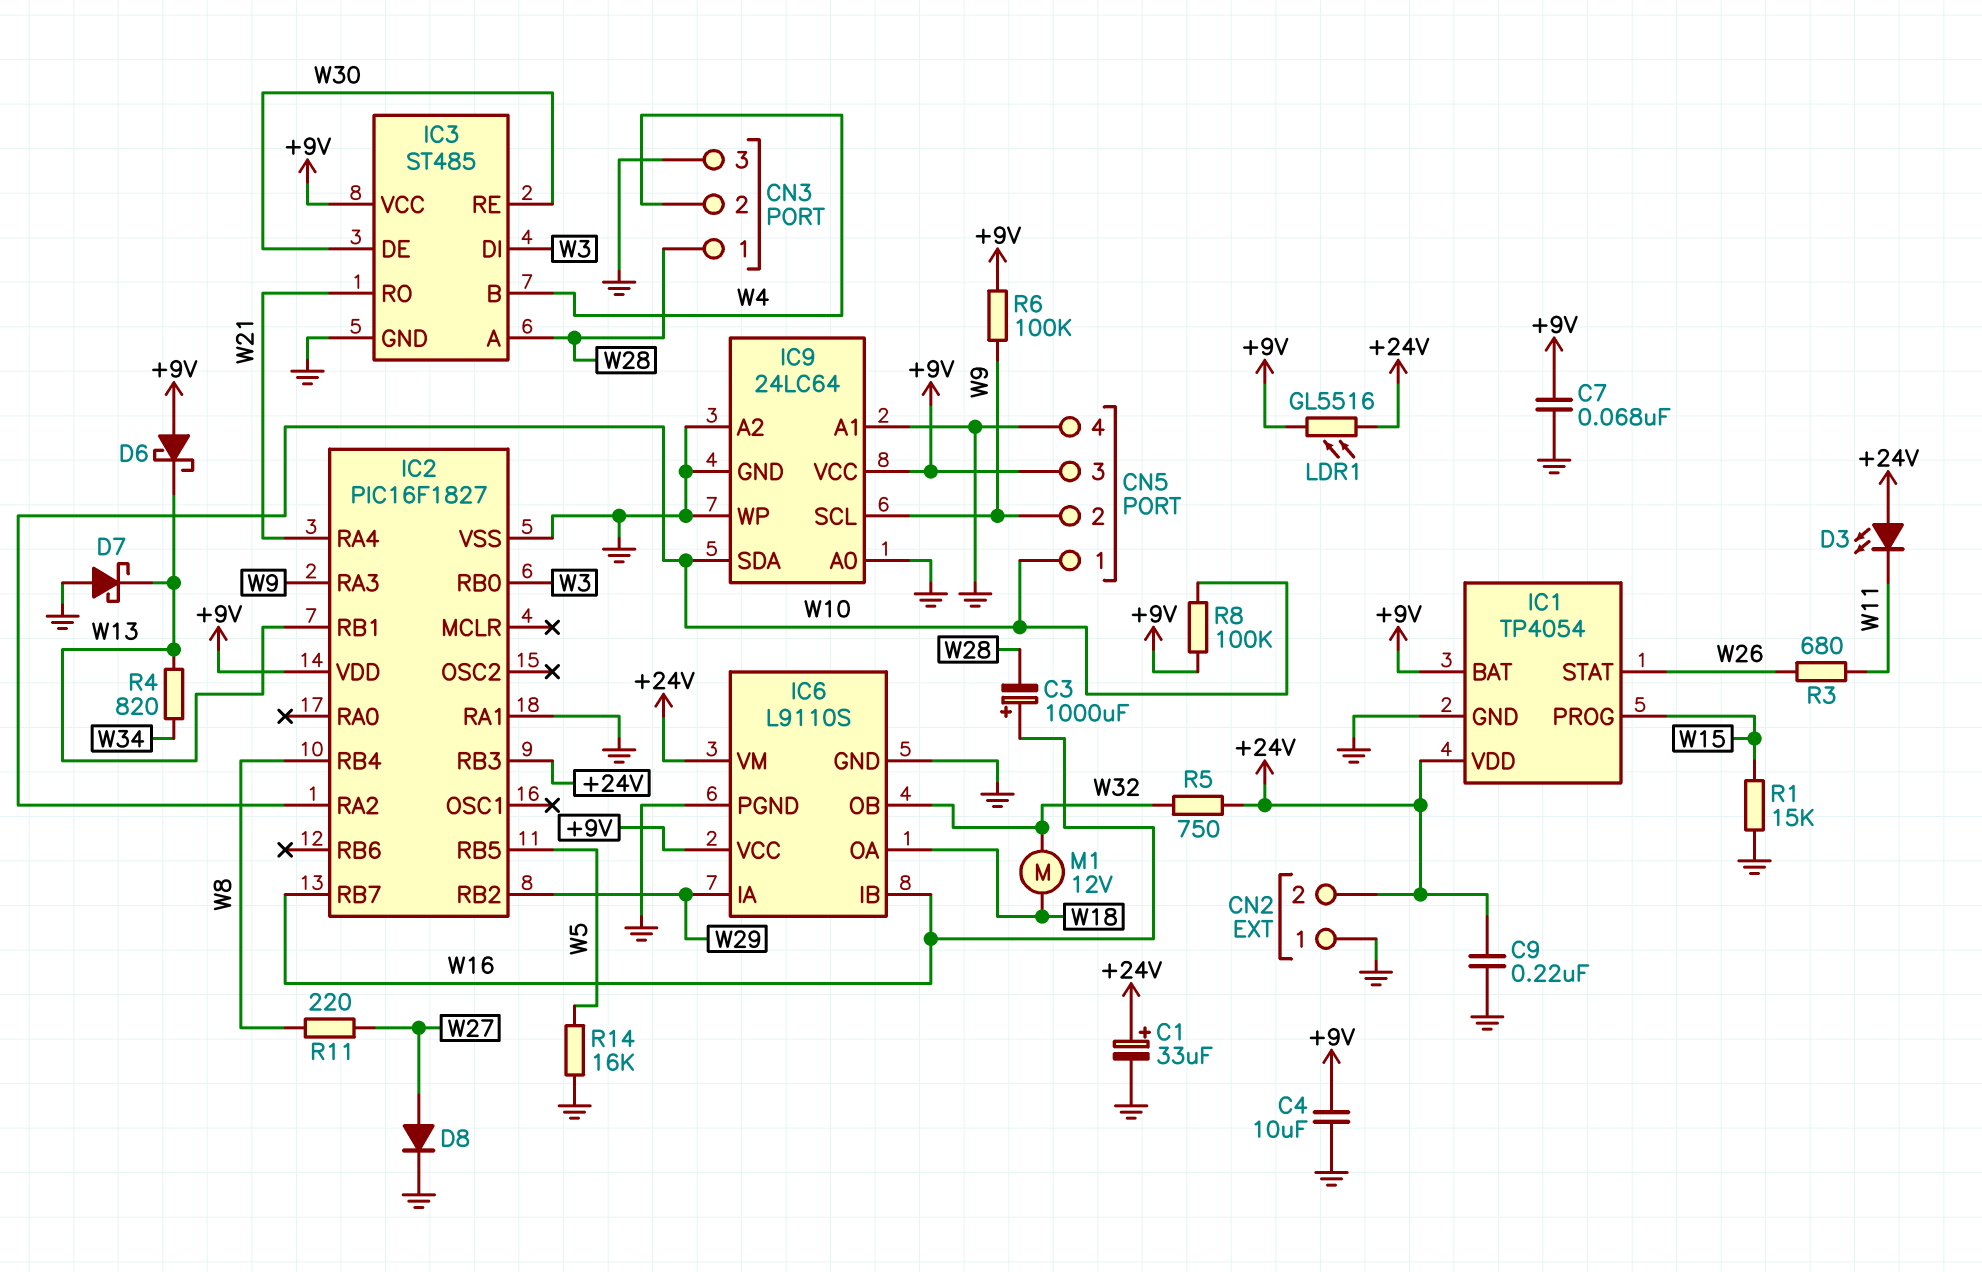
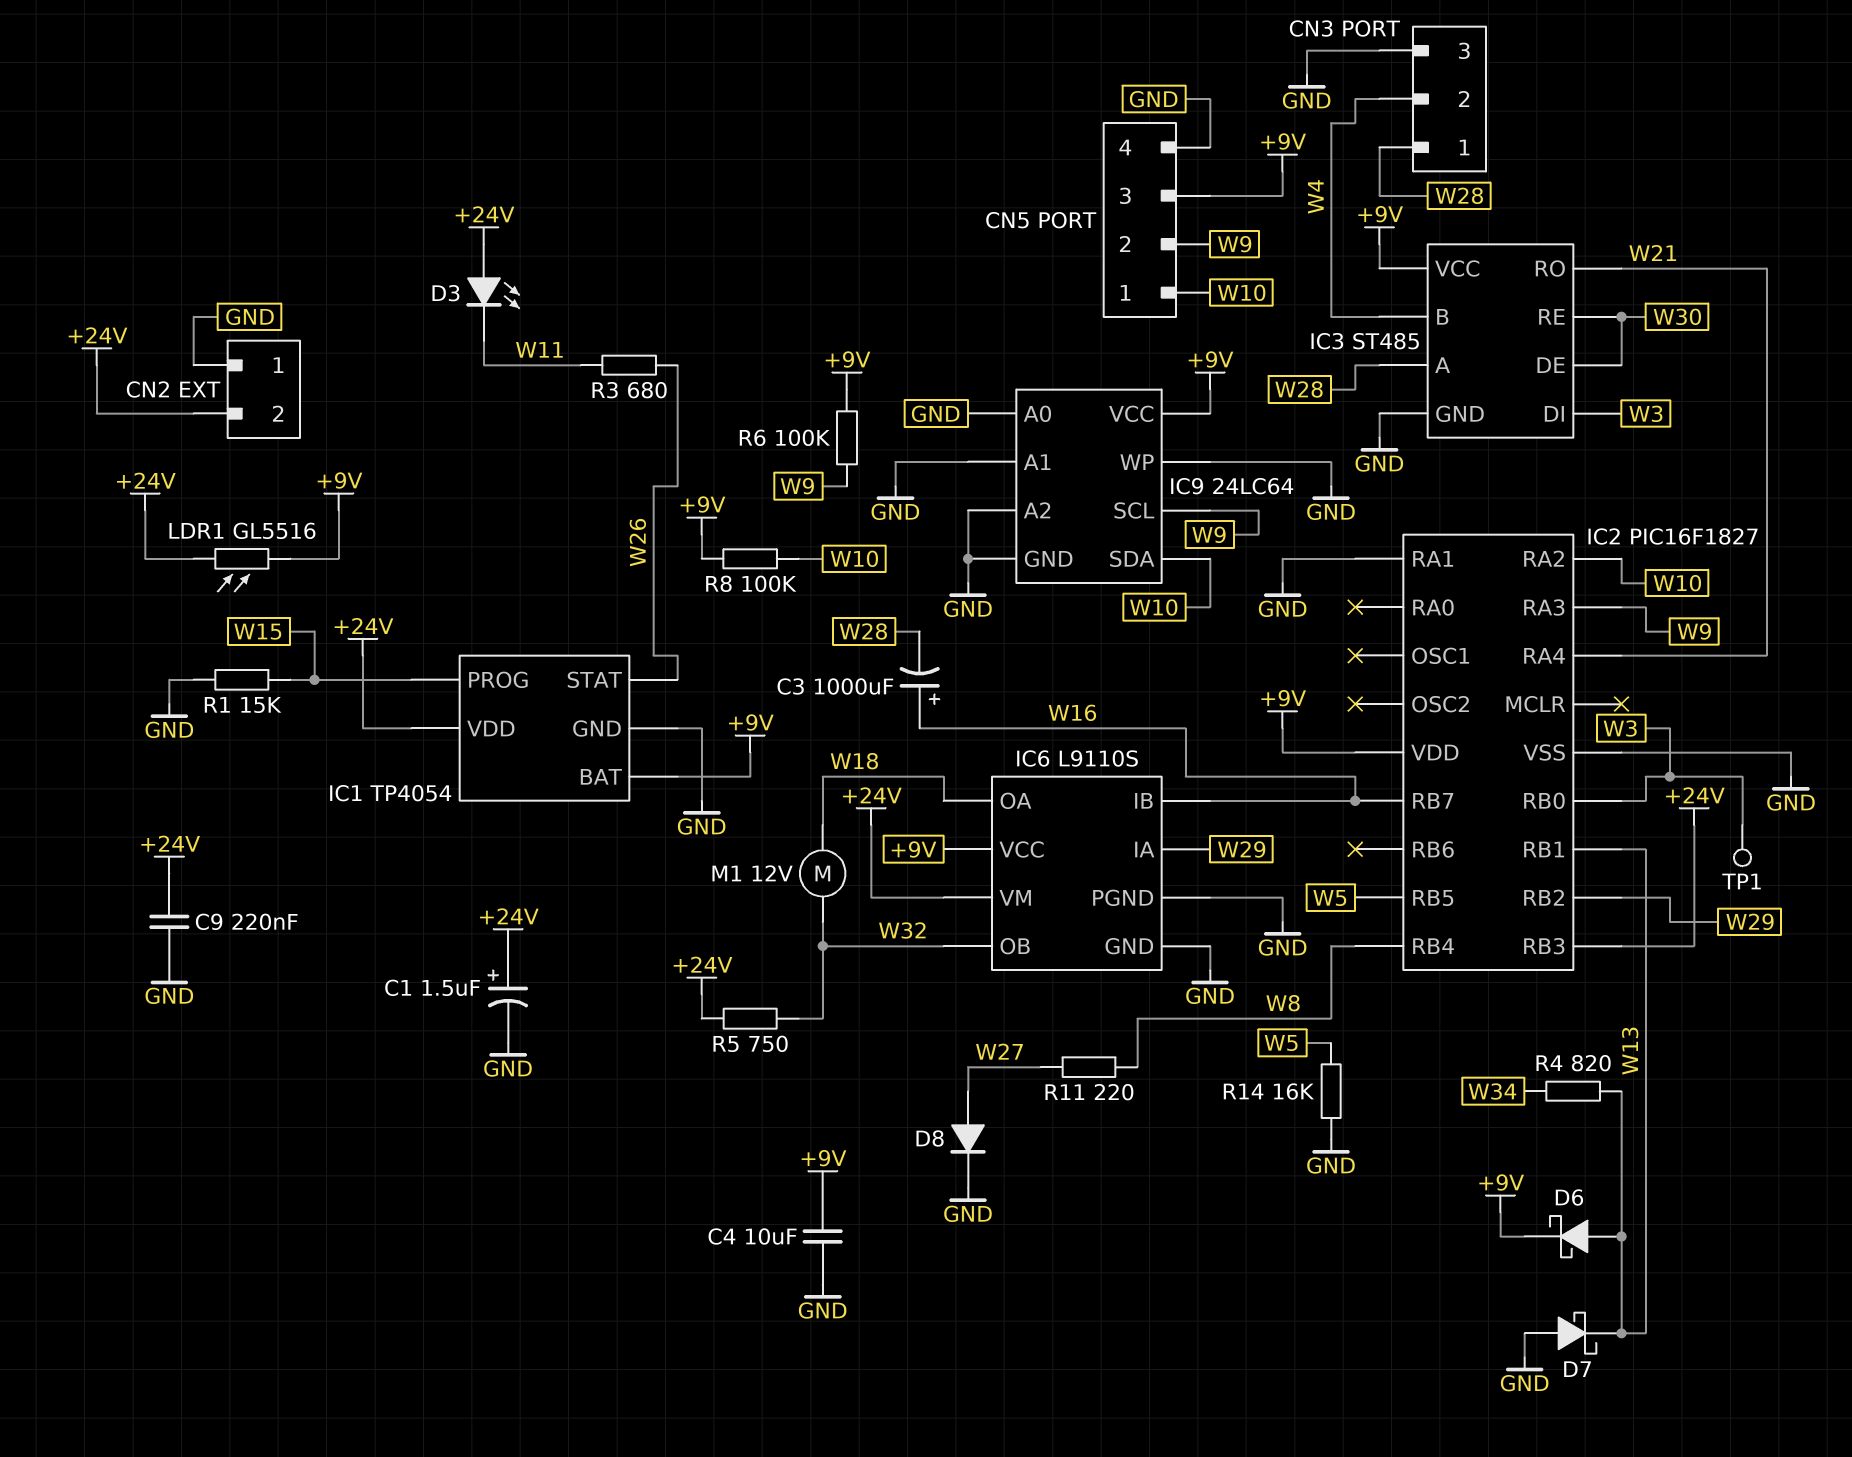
C1: 33uF (plus +24V, minus GND) -> 1.5uF (plus +24V, minus GND)
C7: 68nF (+9V, GND) -> none
D6: schottky (A +9V, K W13) -> schottky (A W13, K +9V)
TP1: none -> test point (W3)

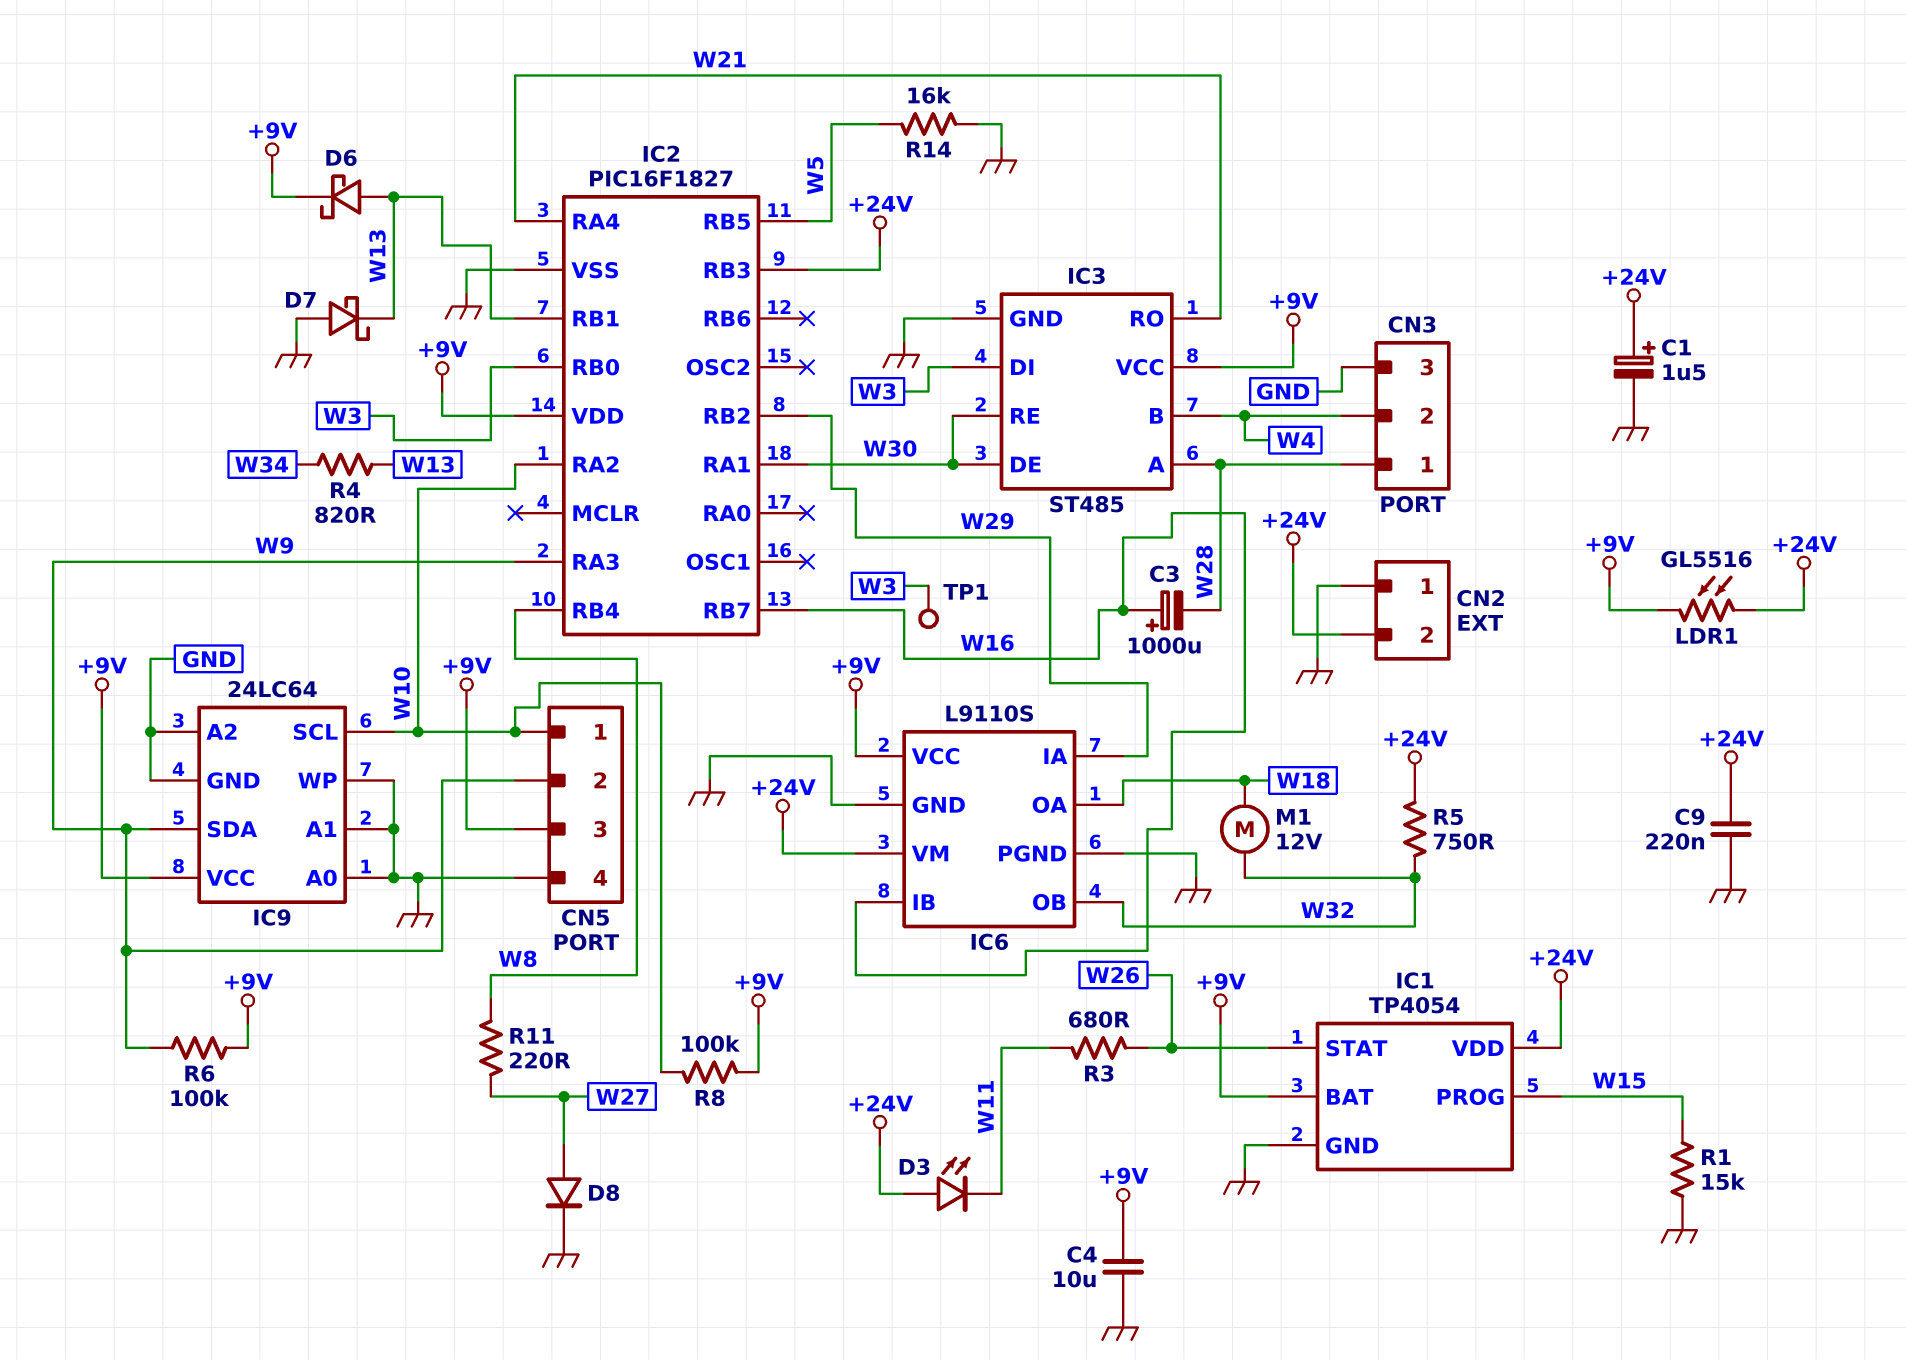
IC2 pin RA1: GND -> W30
IC9 pin SCL: W9 -> W10
IC9 pin SDA: W10 -> W9

